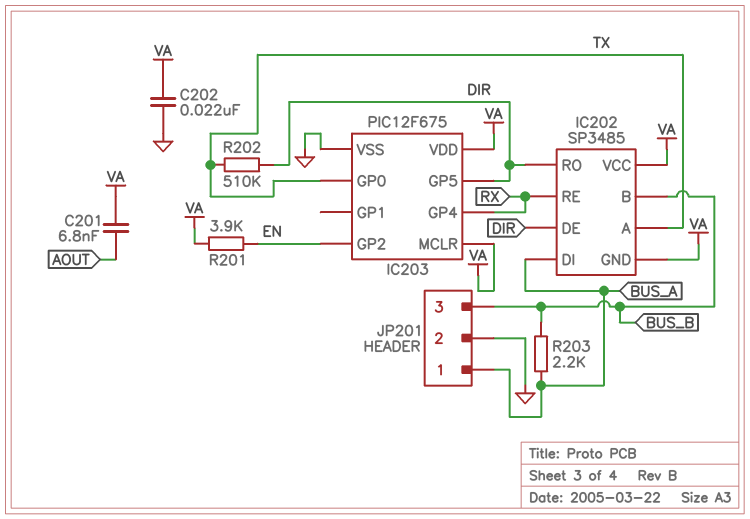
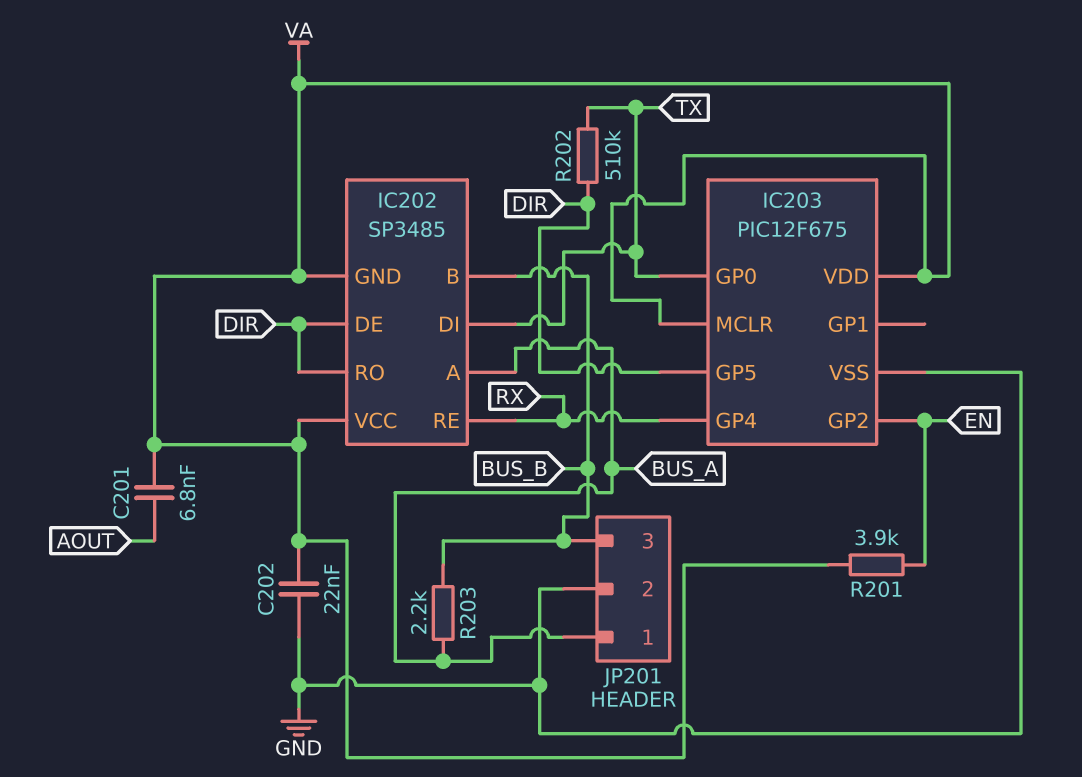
IC202 pin A: TX -> BUS_A
IC202 pin DI: BUS_A -> TX

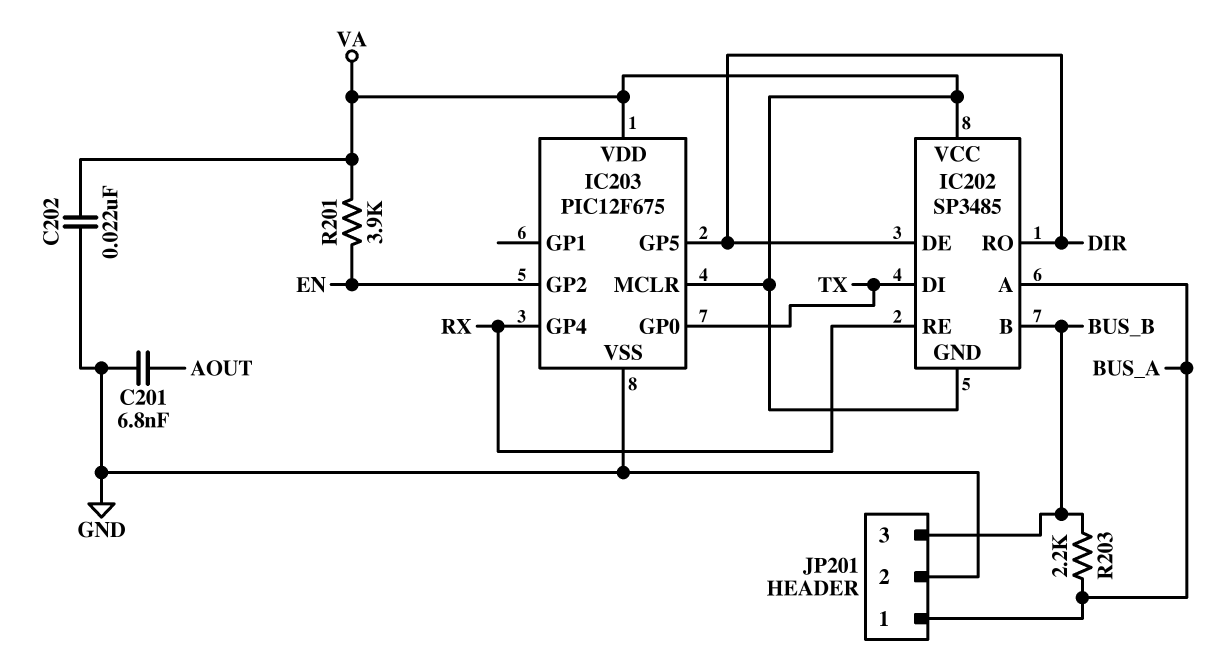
C201: 6.8nF (AOUT, VA) -> 6.8nF (AOUT, GND)
R202: 510k (DIR, TX) -> none

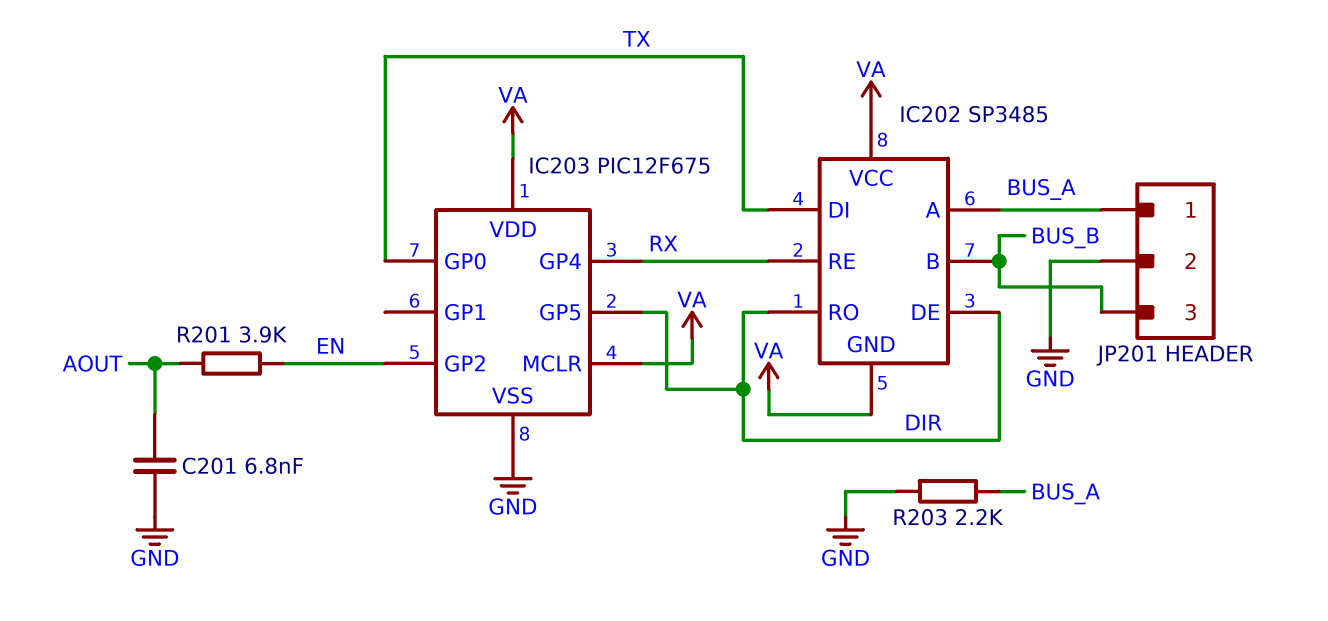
C202: 22nF (GND, VA) -> none
R201: 3.9k (EN, VA) -> 3.9k (AOUT, EN)
R203: 2.2k (BUS_A, BUS_B) -> 2.2k (BUS_A, GND)

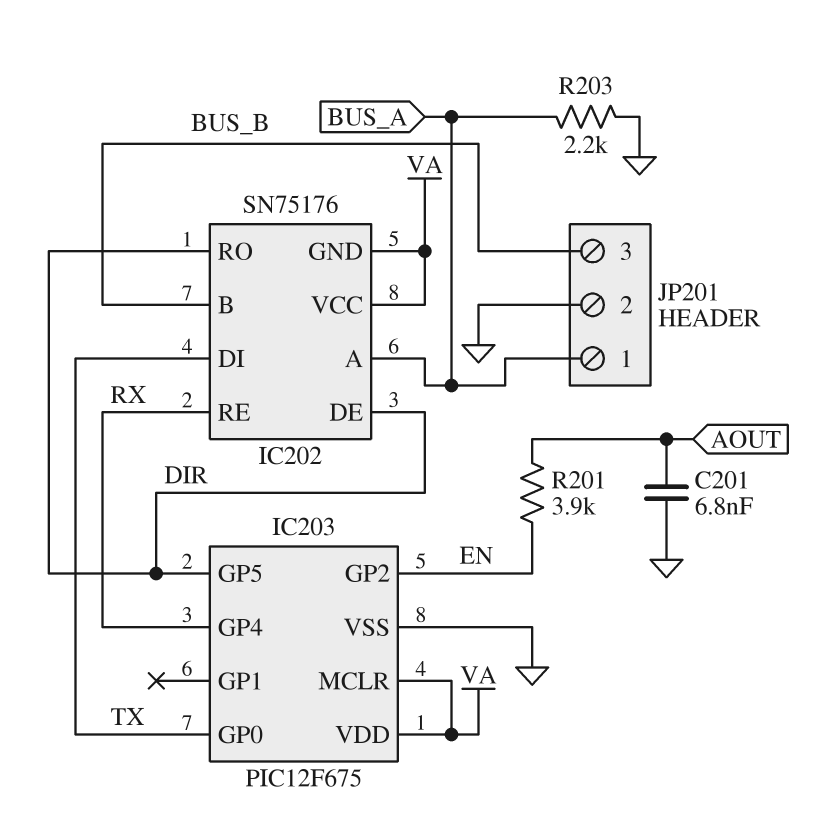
IC202: SP3485 -> SN75176

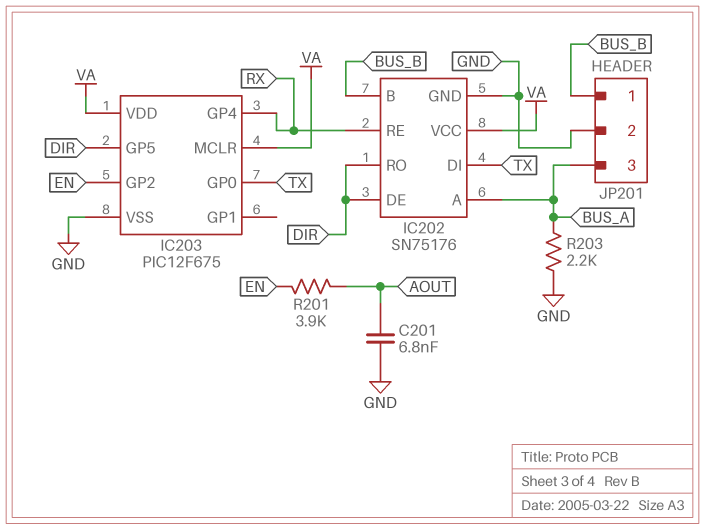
IC202 pin GND: VA -> GND
JP201 pin 1: BUS_A -> BUS_B
JP201 pin 3: BUS_B -> BUS_A

